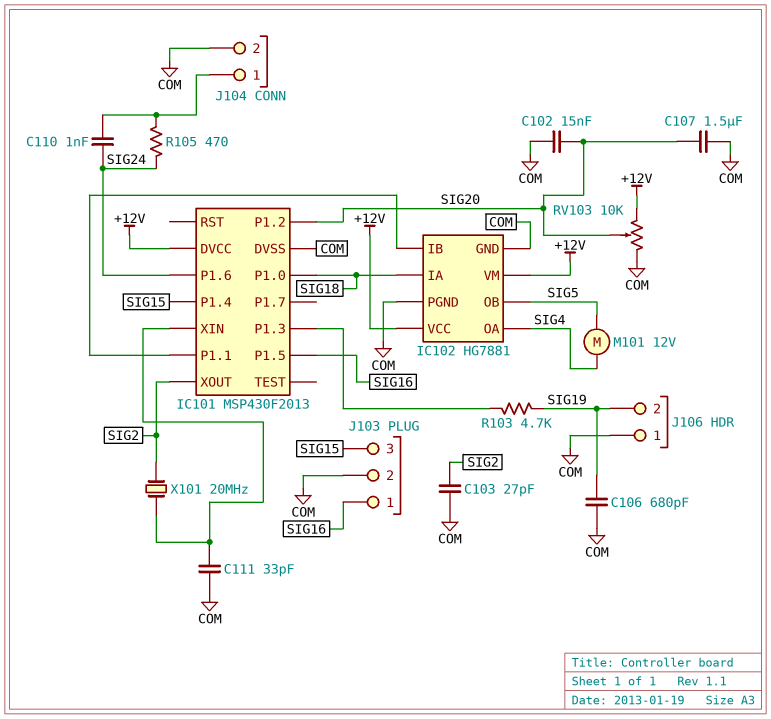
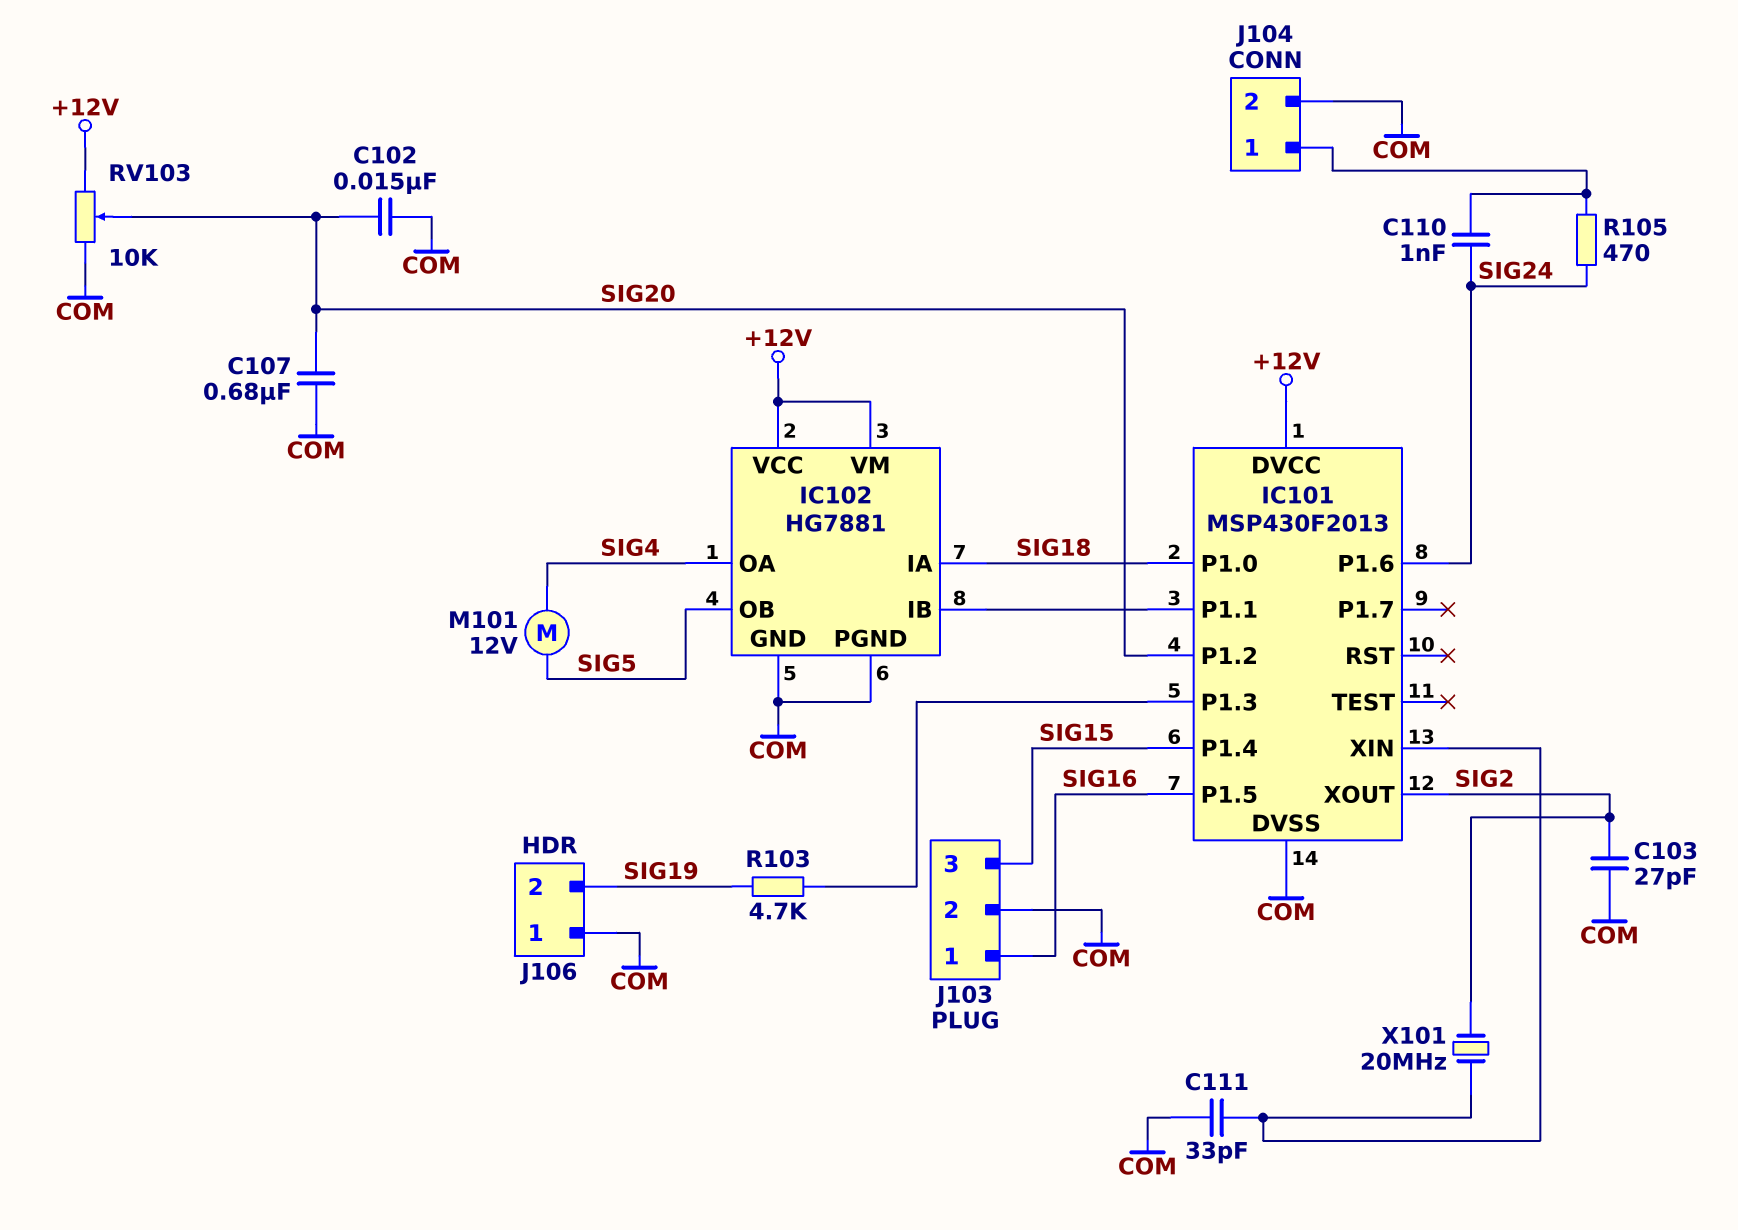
C106: 680pF (COM, SIG19) -> none
C107: 1.5uF (COM, SIG20) -> 680nF (COM, SIG20)

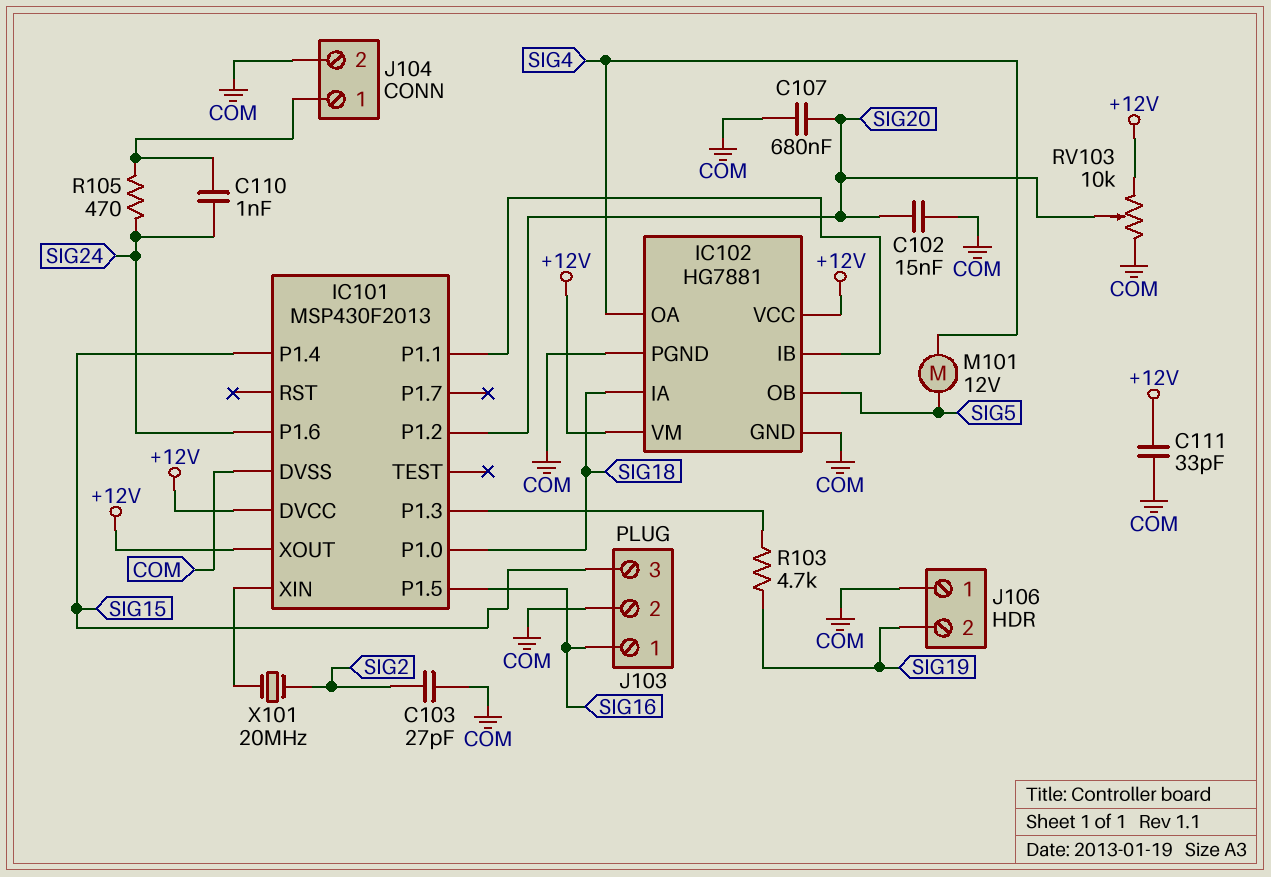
C111: 33pF (COM, IC101/XIN) -> 33pF (+12V, COM)
IC101 pin XOUT: SIG2 -> +12V

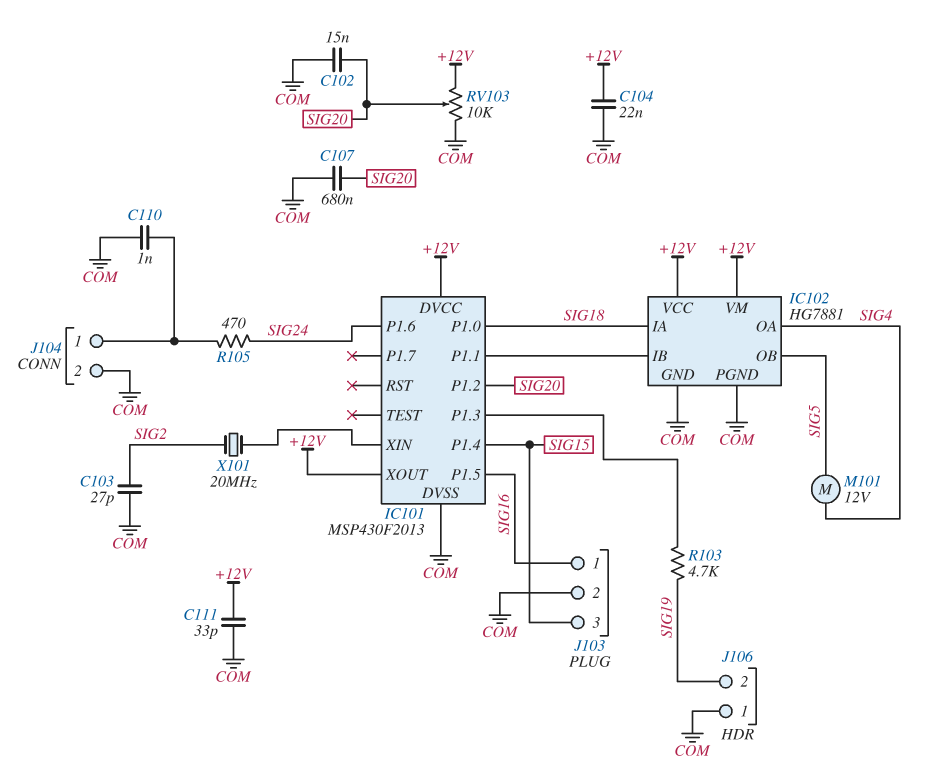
C104: none -> 22nF (+12V, COM)
C110: 1nF (J104/1, SIG24) -> 1nF (COM, J104/1)

